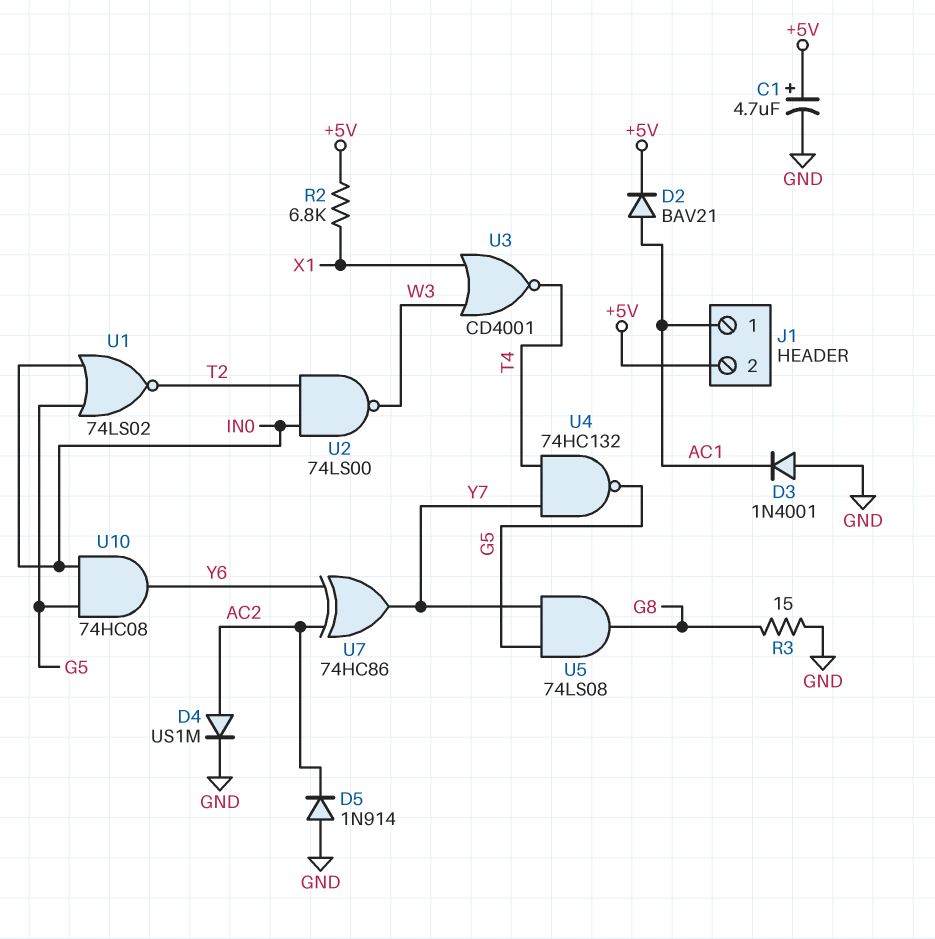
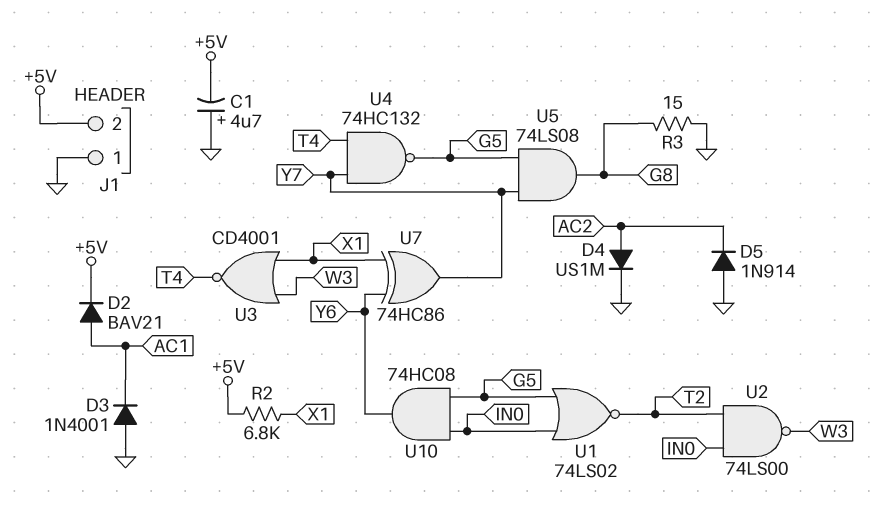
C1: 4.7uF (plus +5V, minus GND) -> 4.7uF (plus GND, minus +5V)
J1 pin 1: AC1 -> GND
U7: XOR 74HC86 (in AC2, in Y6, out Y7) -> XOR 74HC86 (in X1, in Y6, out Y7)

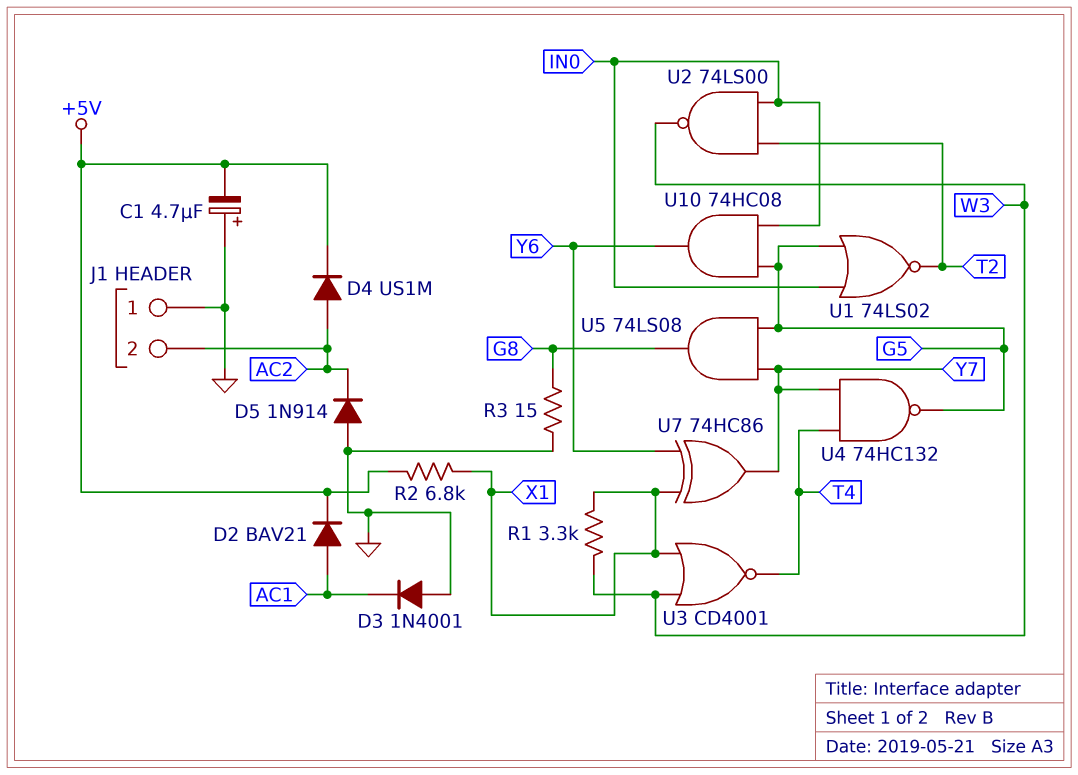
D4: diode US1M (A AC2, K GND) -> diode US1M (A AC2, K +5V)
J1 pin 2: +5V -> AC2
R1: none -> 3.3k (W3, X1)

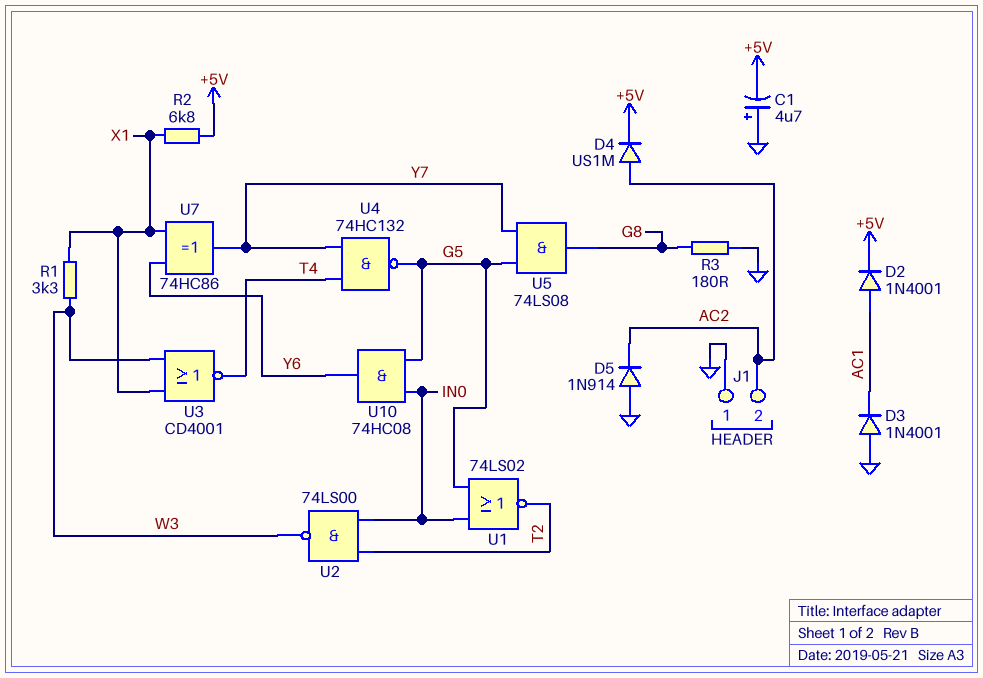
D2: diode BAV21 (A AC1, K +5V) -> diode 1N4001 (A AC1, K +5V)
R3: 15 (G8, GND) -> 180 (G8, GND)

